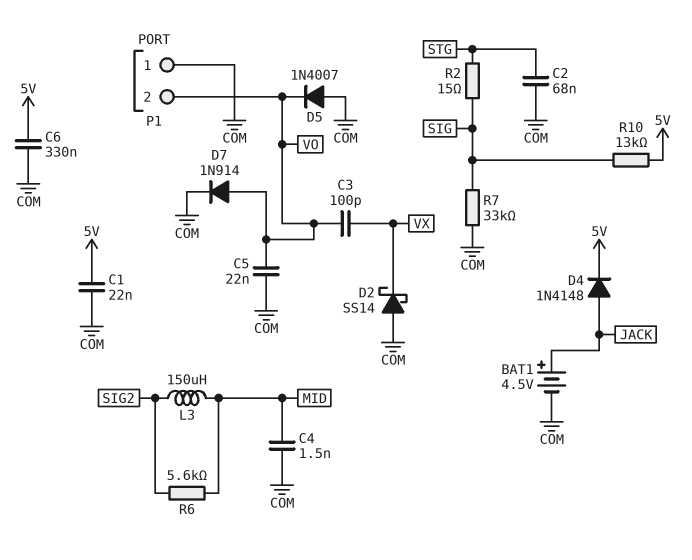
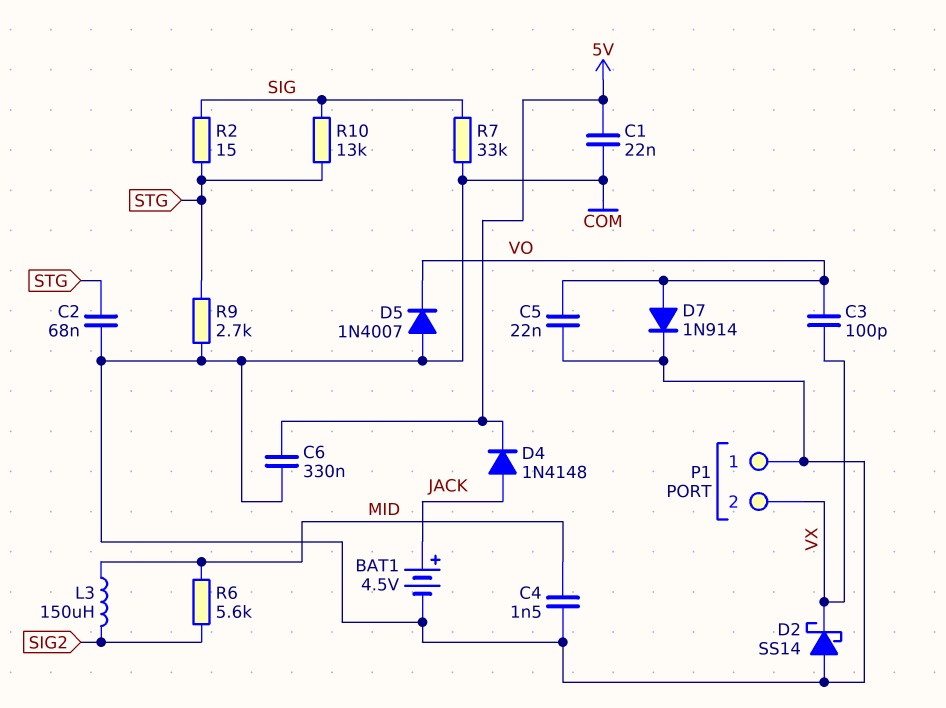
P1 pin 2: VO -> VX
R9: none -> 2.7k (COM, STG)
R10: 13k (5V, SIG) -> 13k (SIG, STG)

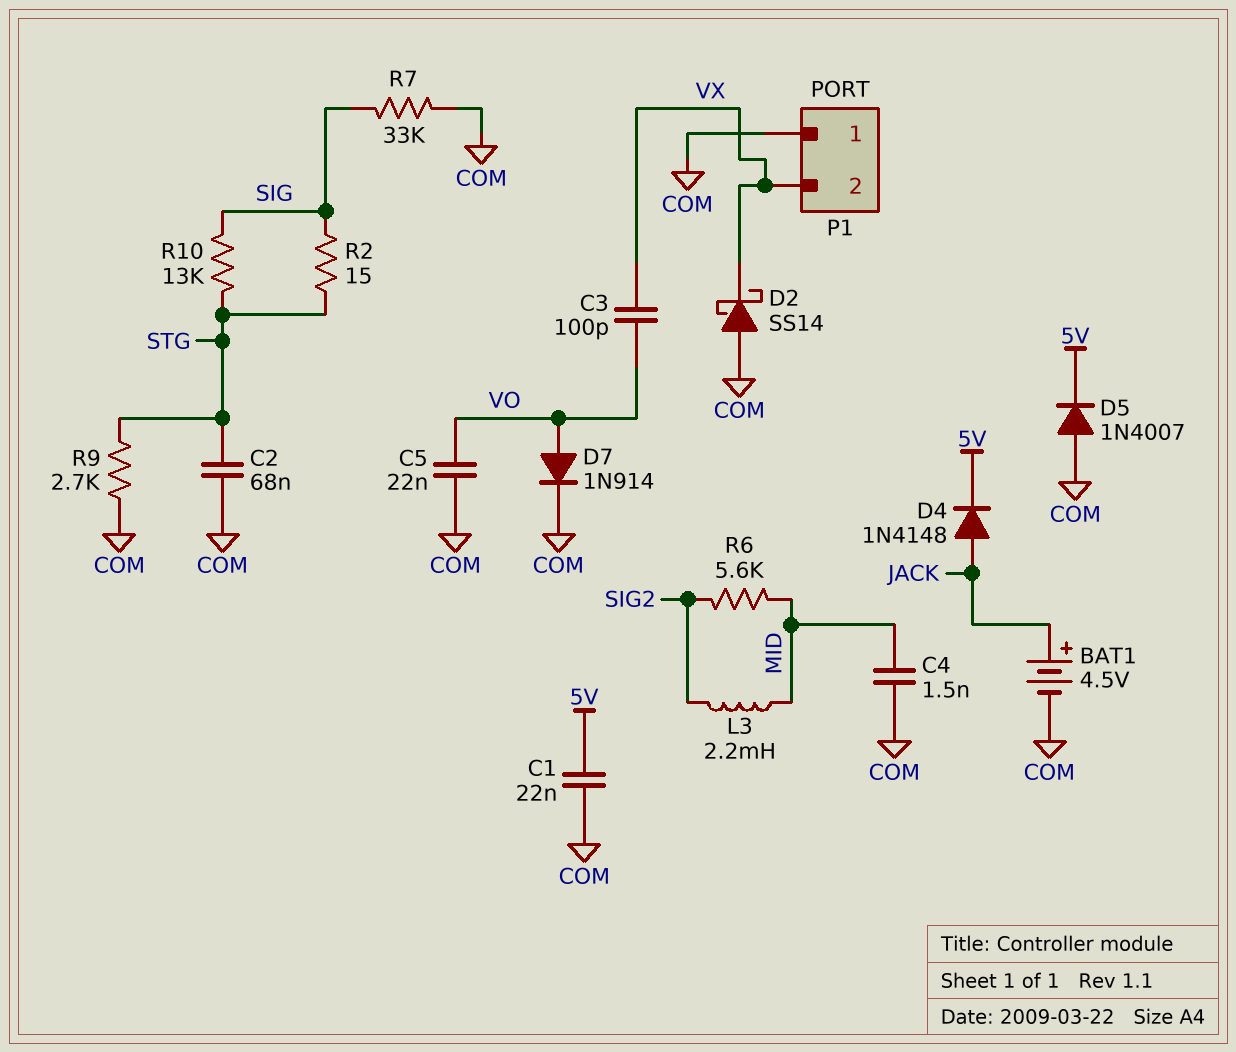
C6: 330nF (5V, COM) -> none
D5: diode 1N4007 (A COM, K VO) -> diode 1N4007 (A COM, K 5V)
L3: 150uH (MID, SIG2) -> 2.2mH (MID, SIG2)

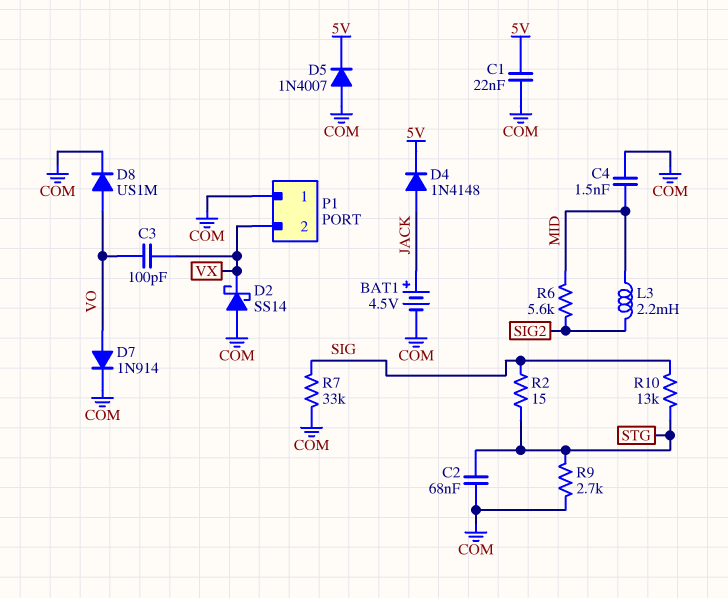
C5: 22nF (COM, VO) -> none
D8: none -> diode US1M (A VO, K COM)

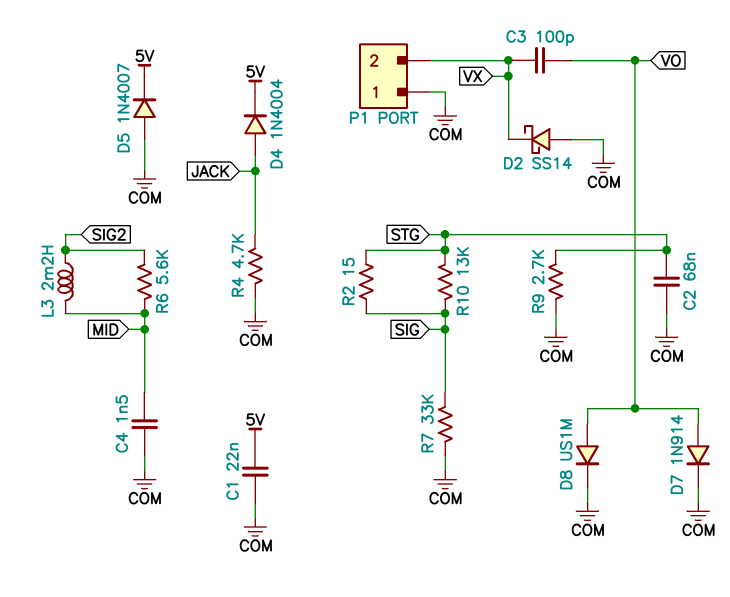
BAT1: 4.5V (plus JACK, minus COM) -> none
D4: diode 1N4148 (A JACK, K 5V) -> diode 1N4004 (A JACK, K 5V)
R4: none -> 4.7k (COM, JACK)

